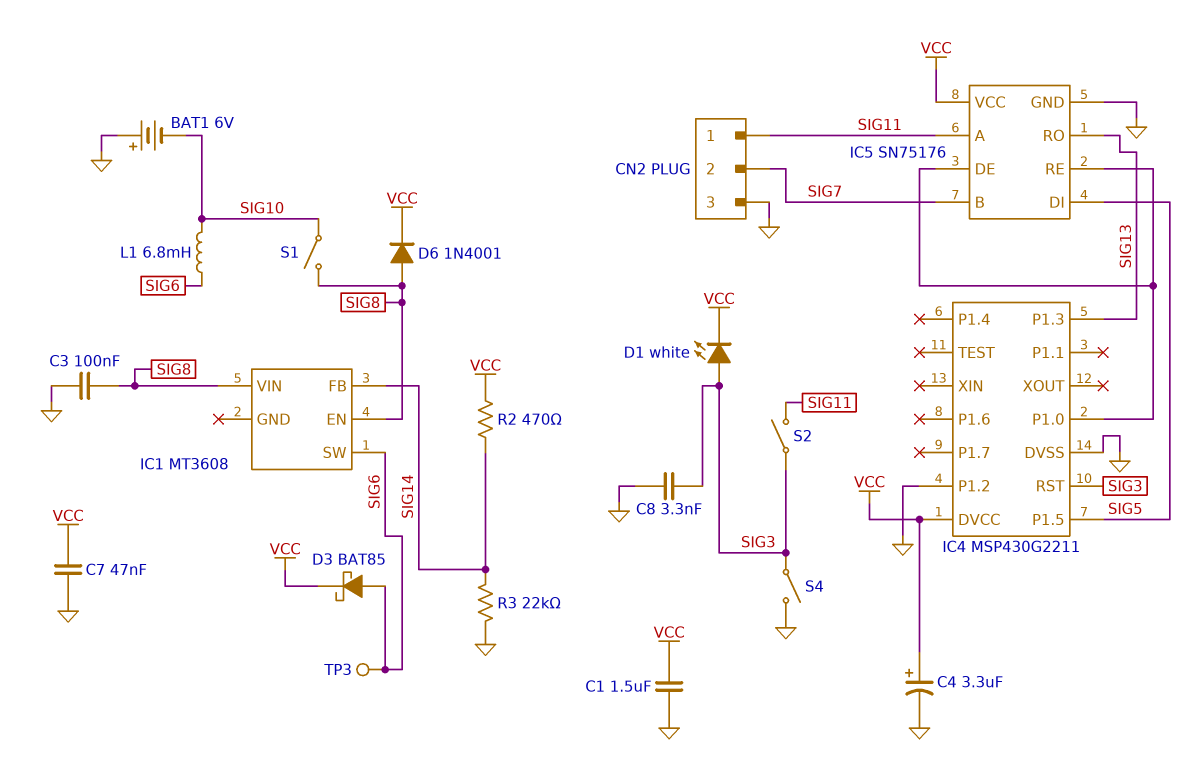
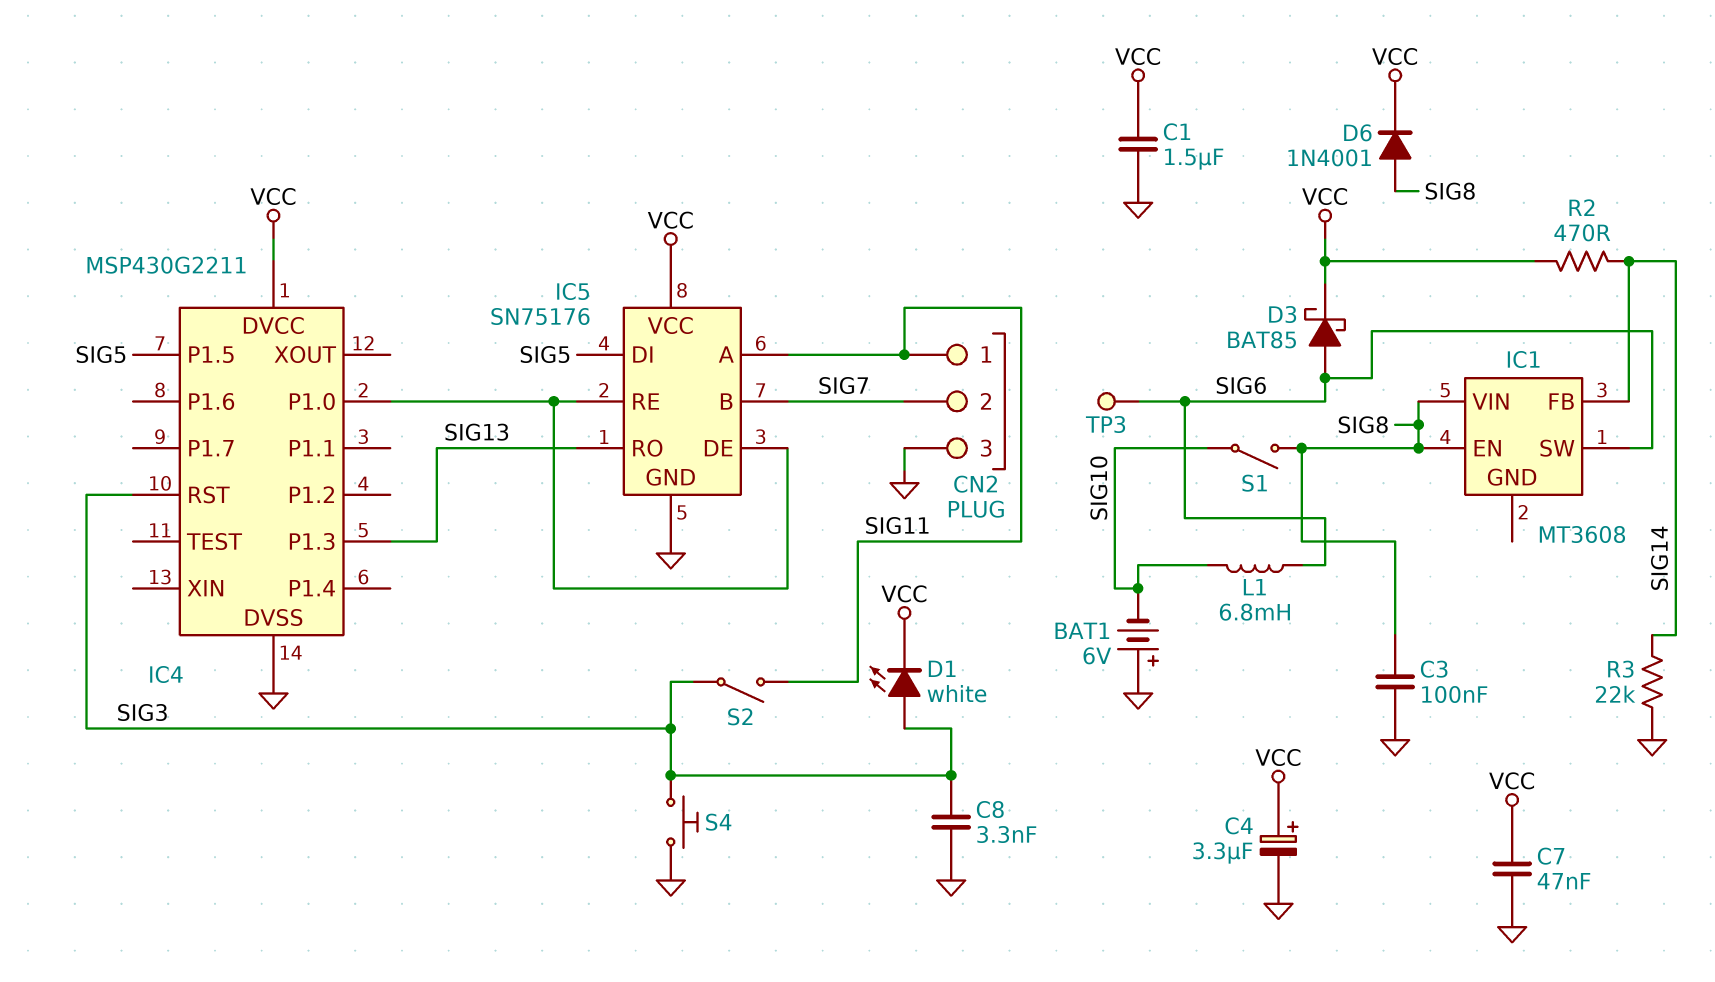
IC4 pin P1.2: GND -> none
S4: switch (GND, SIG3) -> button (GND, SIG3)

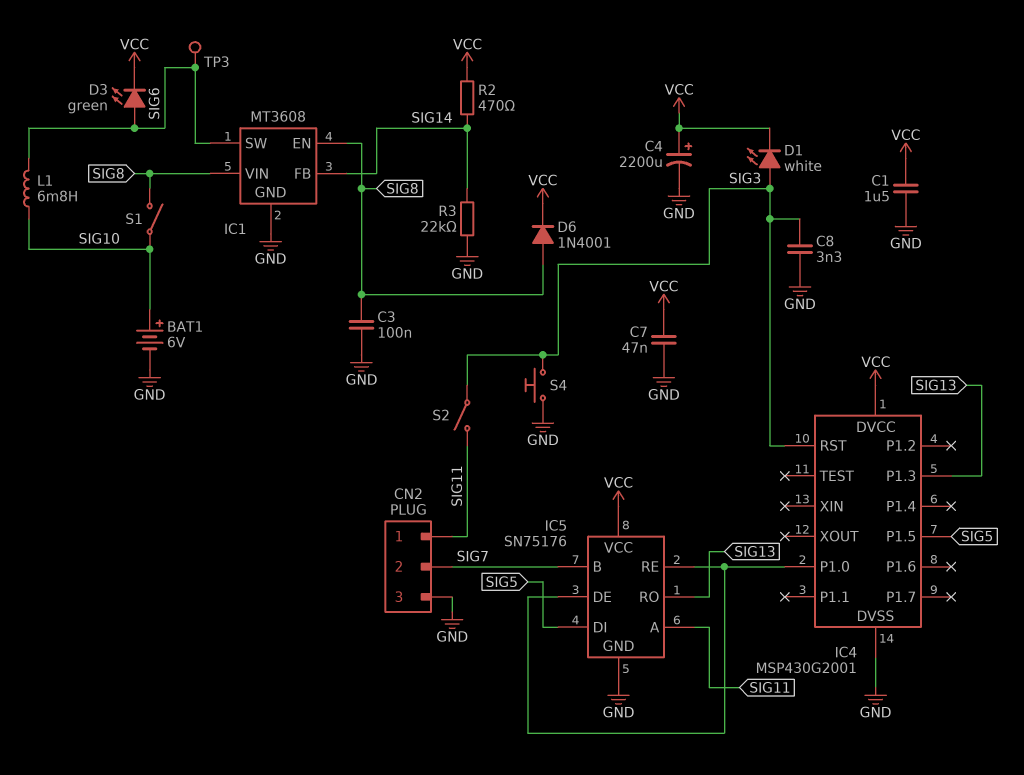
BAT1: 6V (plus GND, minus SIG10) -> 6V (plus SIG10, minus GND)
C4: 3.3uF (plus VCC, minus GND) -> 2200uF (plus VCC, minus GND)
D3: schottky BAT85 (A SIG6, K VCC) -> LED green (A SIG6, K VCC)
IC1 pin GND: none -> GND
IC4: MSP430G2211 -> MSP430G2001

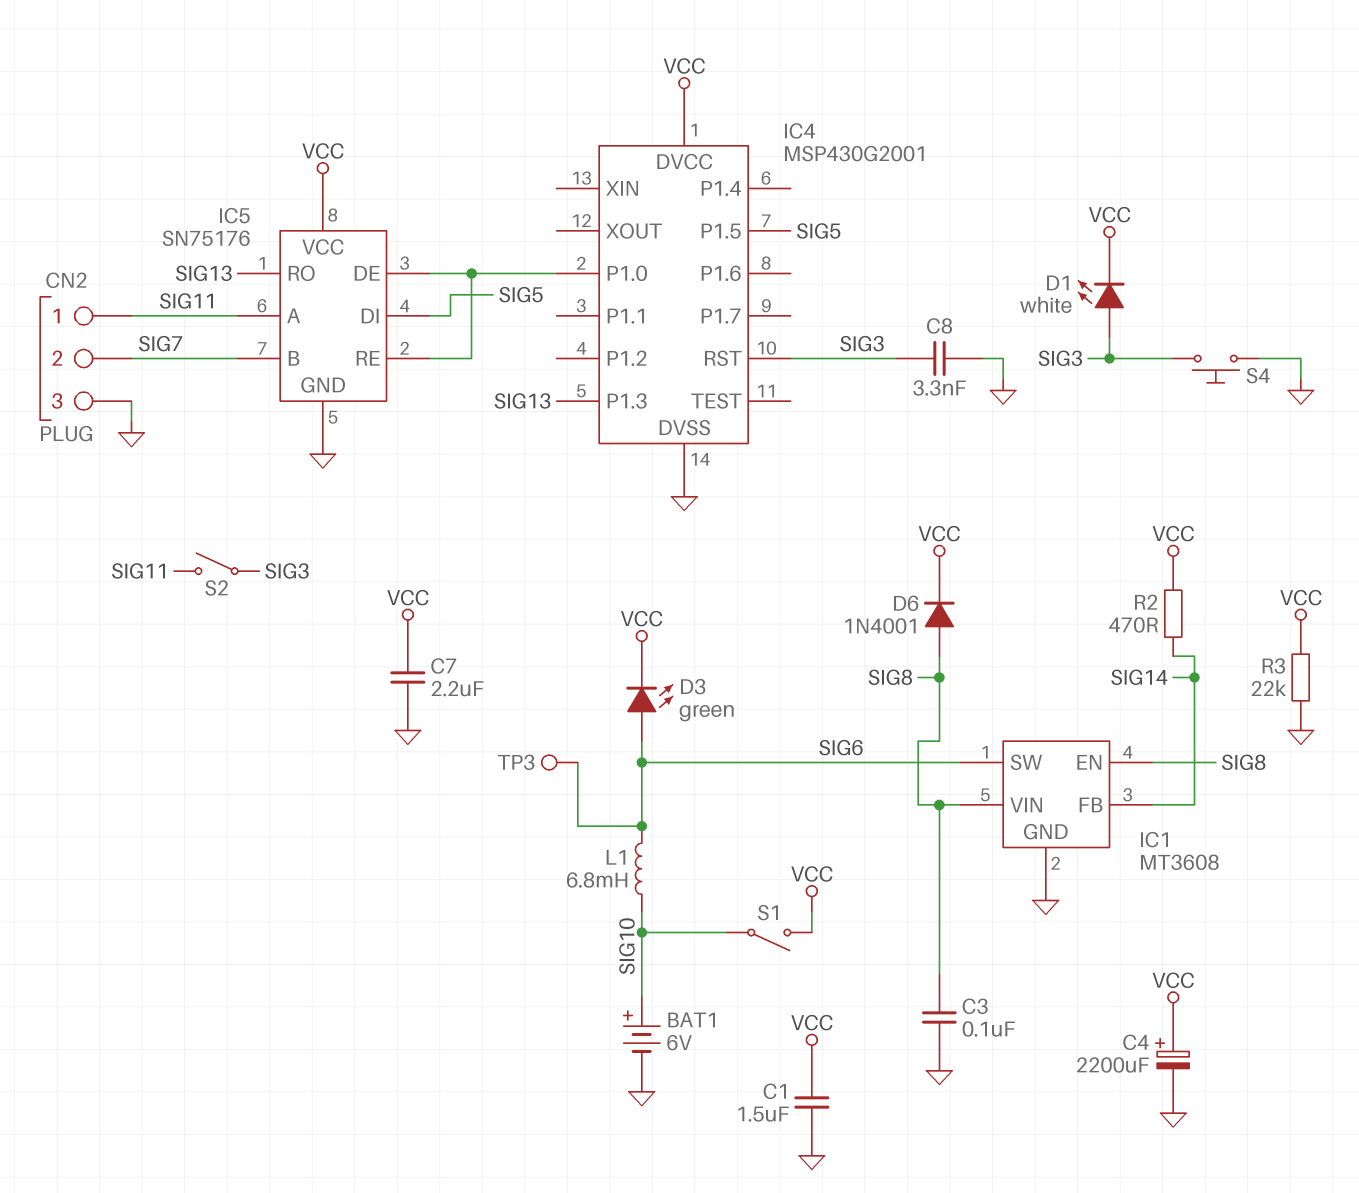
C7: 47nF (GND, VCC) -> 2.2uF (GND, VCC)
R3: 22k (GND, SIG14) -> 22k (GND, VCC)
S1: switch (SIG8, SIG10) -> switch (SIG10, VCC)

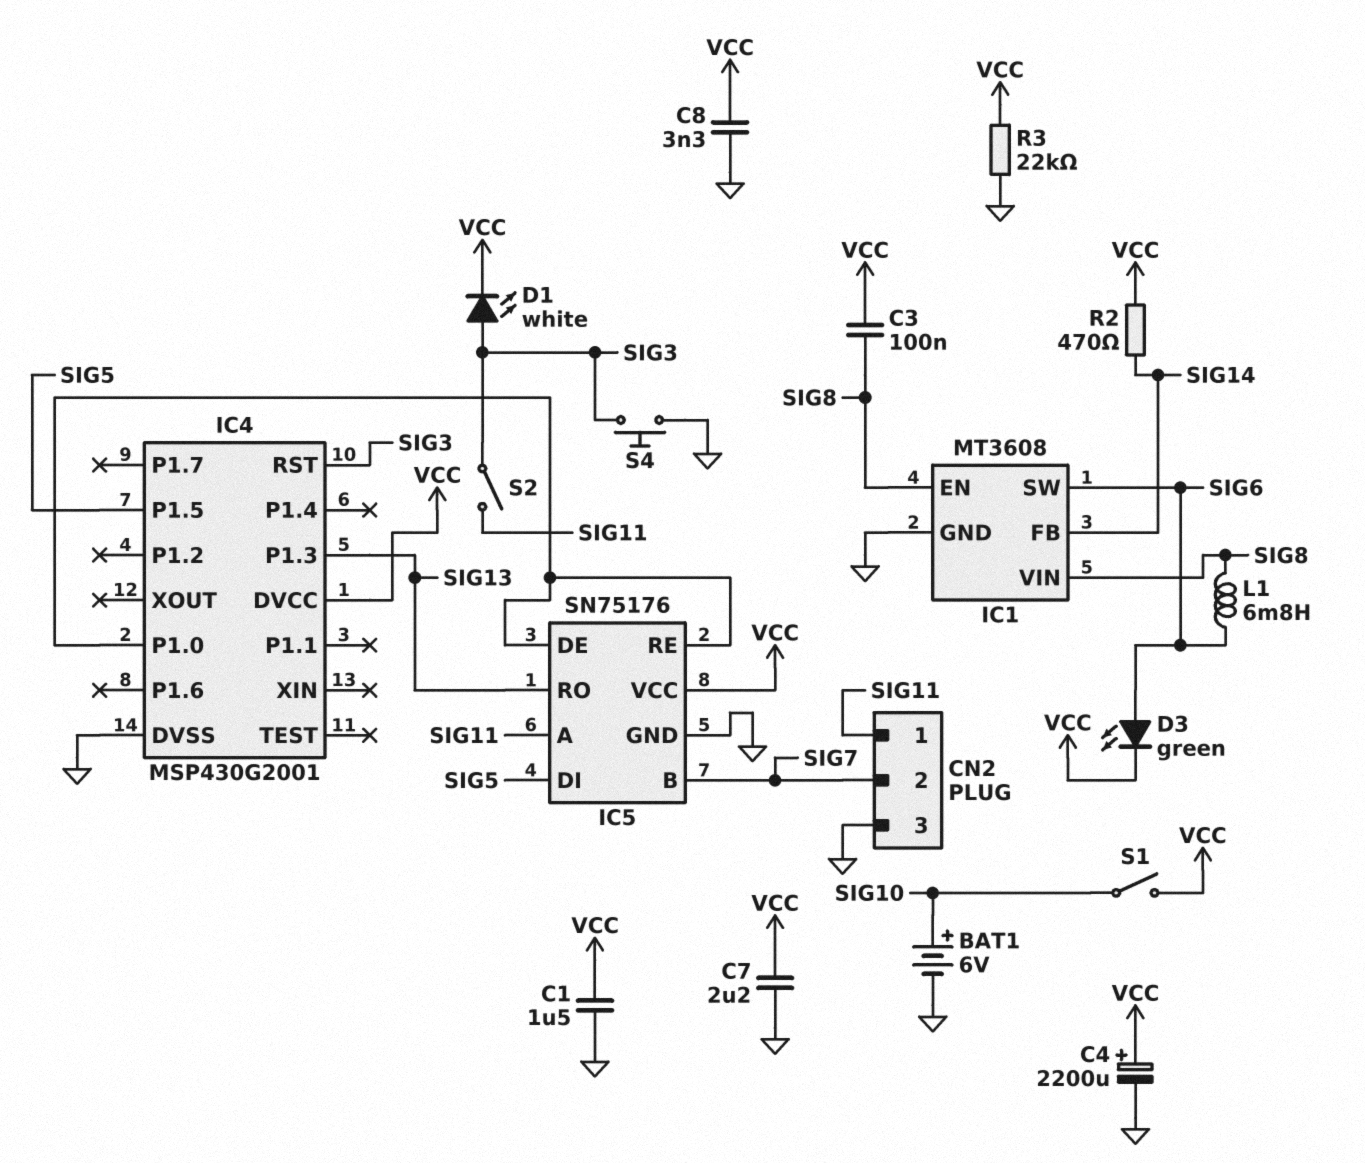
C3: 100nF (GND, SIG8) -> 100nF (SIG8, VCC)
C8: 3.3nF (GND, SIG3) -> 3.3nF (GND, VCC)
D6: diode 1N4001 (A SIG8, K VCC) -> none
L1: 6.8mH (SIG6, SIG10) -> 6.8mH (SIG6, SIG8)
TP3: test point (SIG6) -> none

